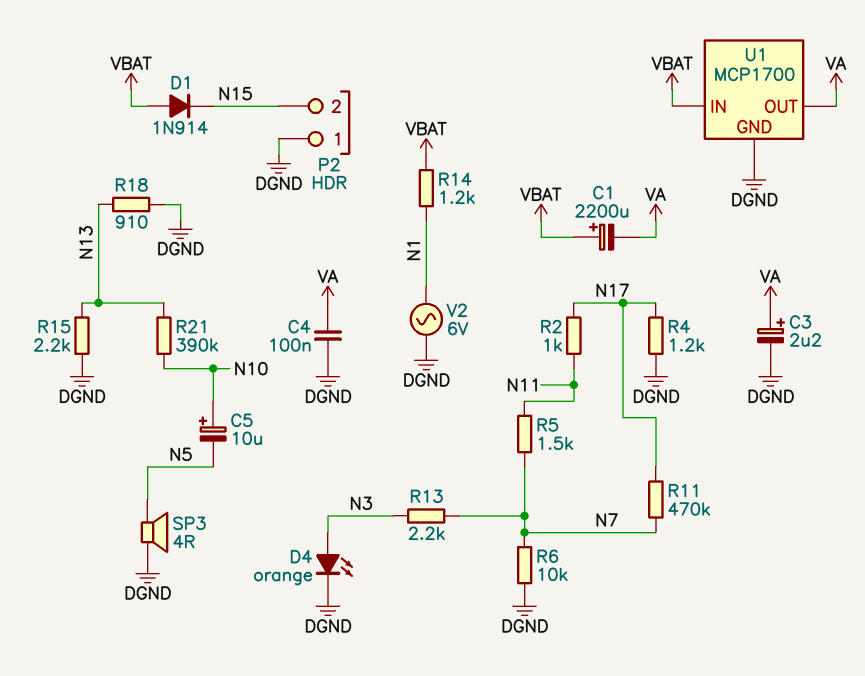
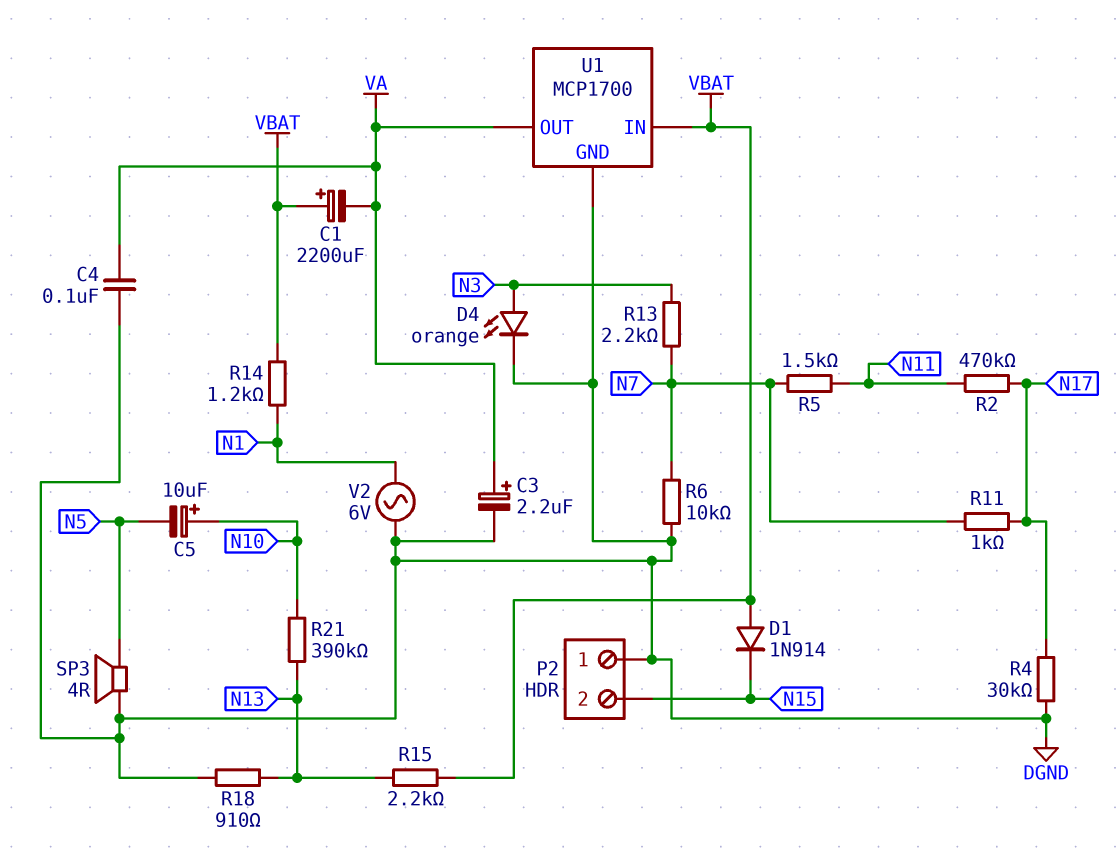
R2: 1k (N11, N17) -> 470k (N11, N17)
R4: 1.2k (DGND, N17) -> 30k (DGND, N17)
R11: 470k (N7, N17) -> 1k (N7, N17)
R15: 2.2k (DGND, N13) -> 2.2k (N13, VBAT)

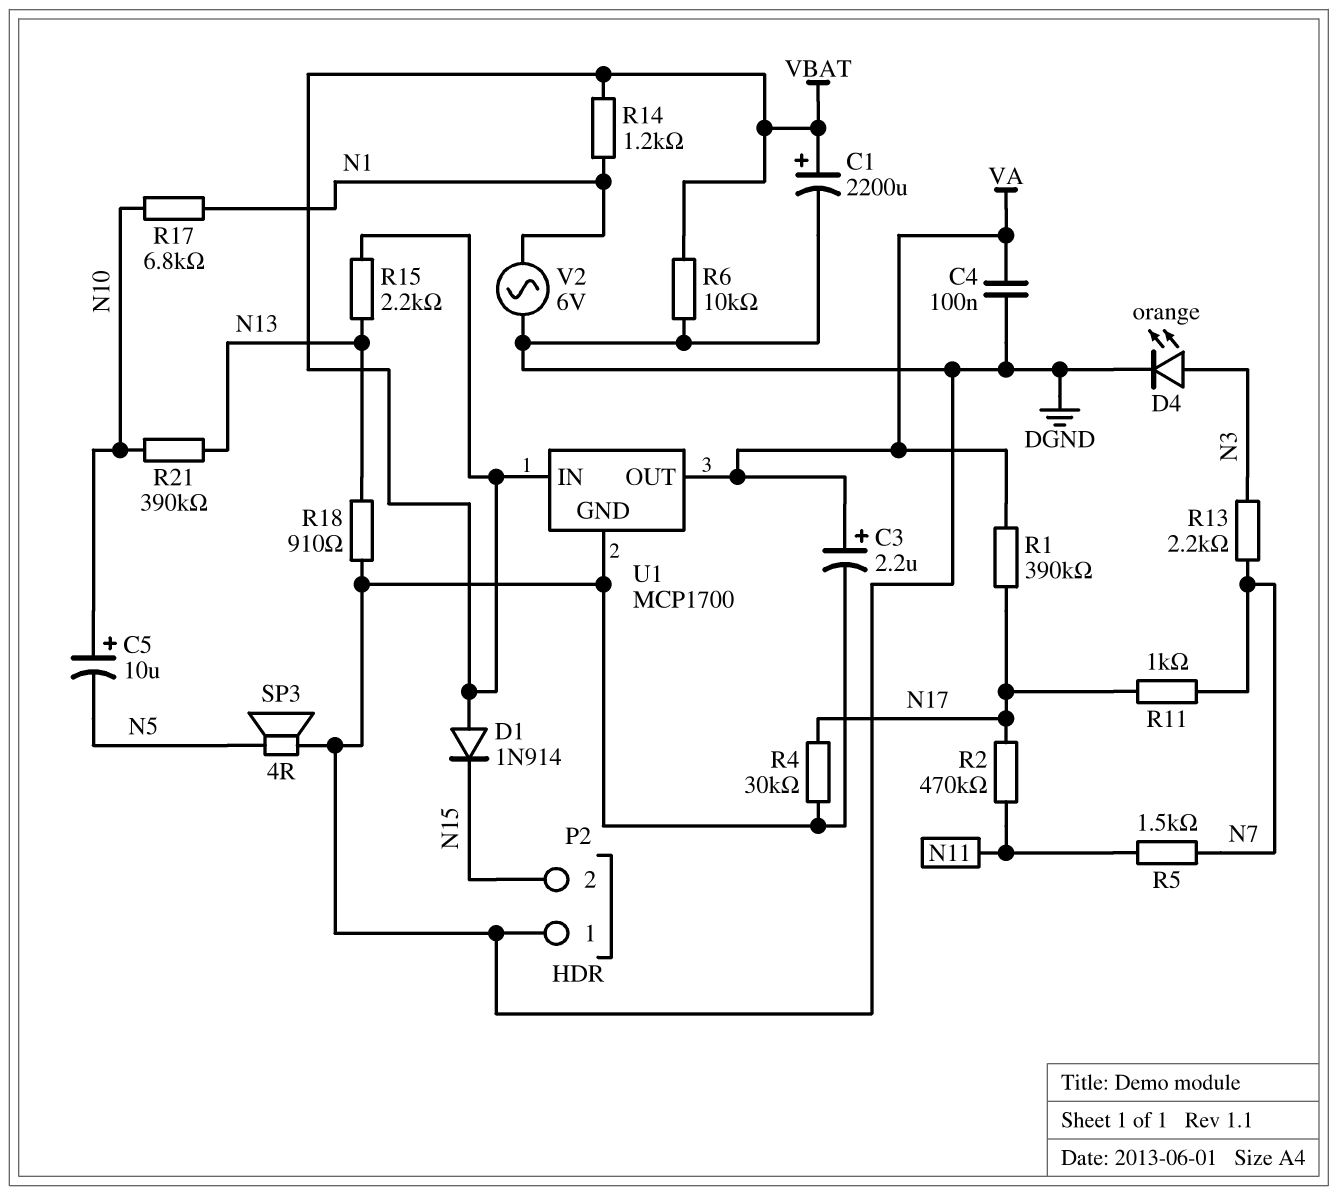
C1: 2200uF (plus VBAT, minus VA) -> 2200uF (plus VBAT, minus DGND)
R1: none -> 390k (N17, VA)
R6: 10k (DGND, N7) -> 10k (DGND, VBAT)
R17: none -> 6.8k (N1, N10)

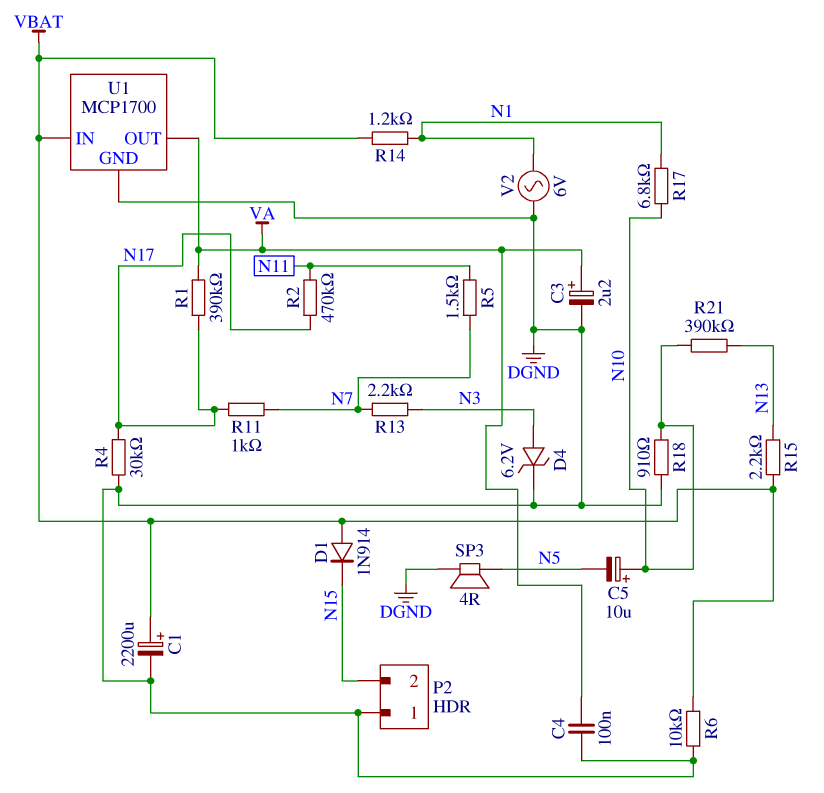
D4: LED orange (A N3, K DGND) -> zener 6.2V (A N3, K DGND)
R18: 910 (DGND, N13) -> 910 (DGND, N10)

